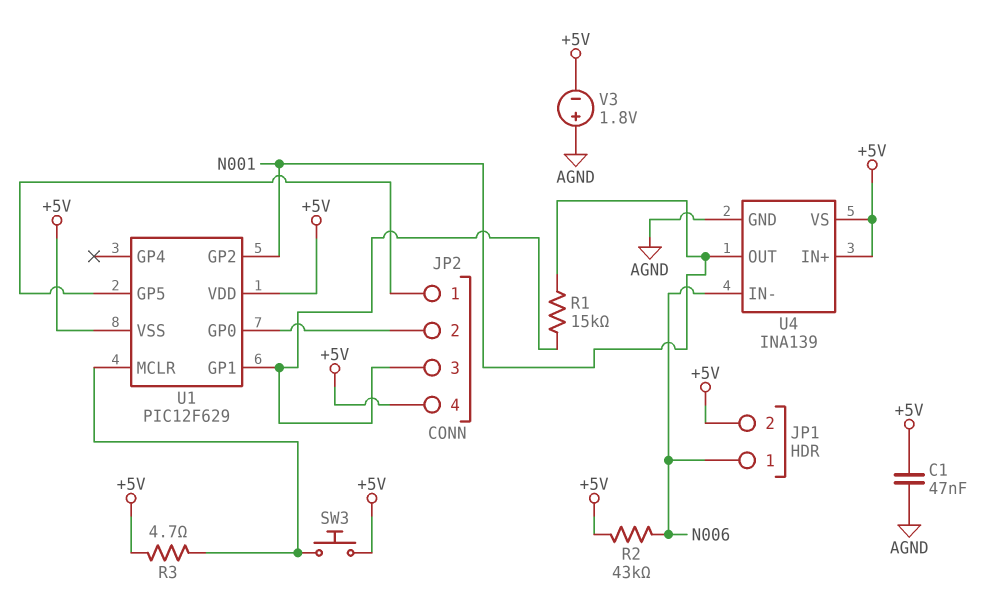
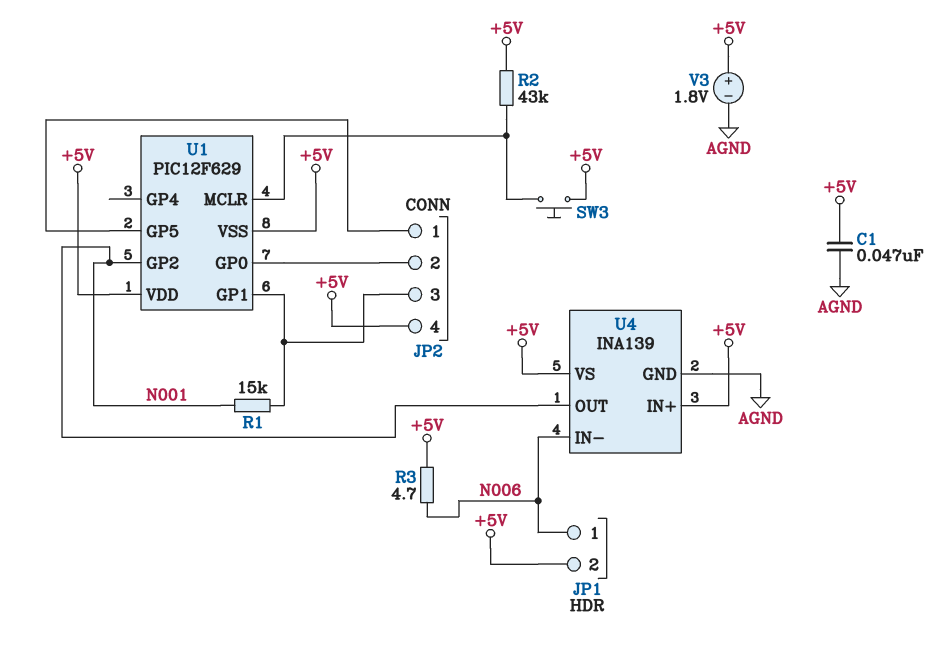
R2: 43k (+5V, N006) -> 43k (+5V, U1/MCLR)
R3: 4.7 (+5V, U1/MCLR) -> 4.7 (+5V, N006)
V3: 1.8V (plus AGND, minus +5V) -> 1.8V (plus +5V, minus AGND)

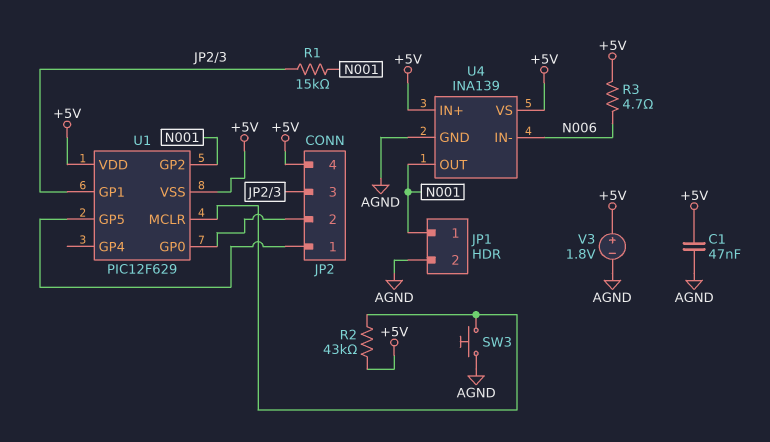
JP1 pin 1: N006 -> N001
JP1 pin 2: +5V -> AGND
SW3: button (+5V, U1/MCLR) -> button (AGND, U1/MCLR)

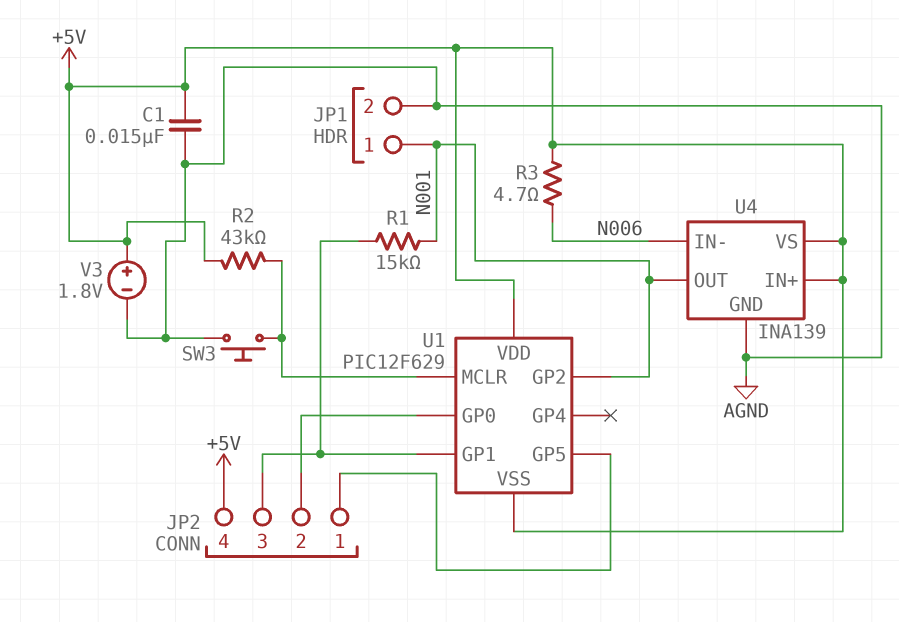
C1: 47nF (+5V, AGND) -> 15nF (+5V, AGND)

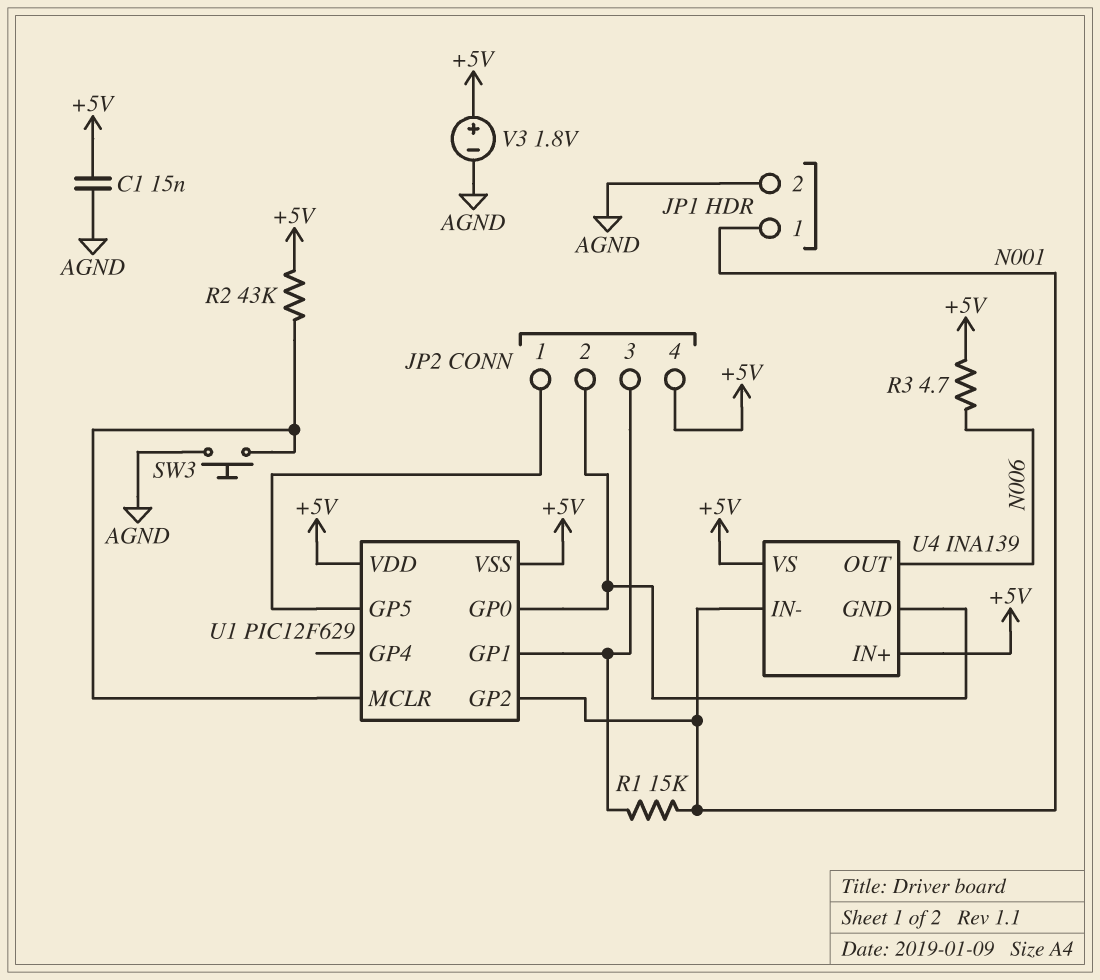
U4 pin GND: AGND -> JP2/2
U4 pin IN-: N006 -> N001
U4 pin OUT: N001 -> N006

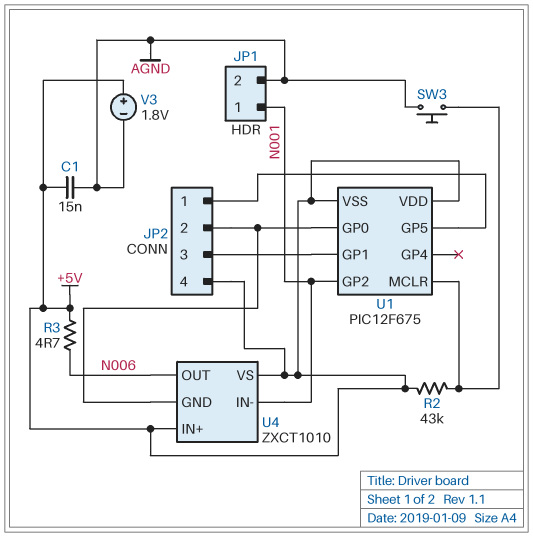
R1: 15k (JP2/3, N001) -> none
U1: PIC12F629 -> PIC12F675
U4: INA139 -> ZXCT1010

